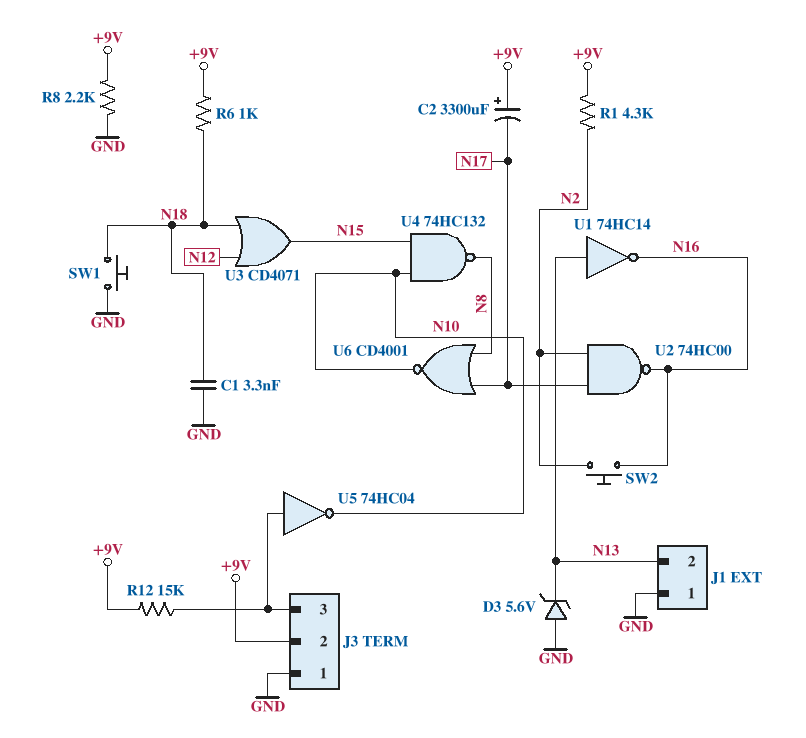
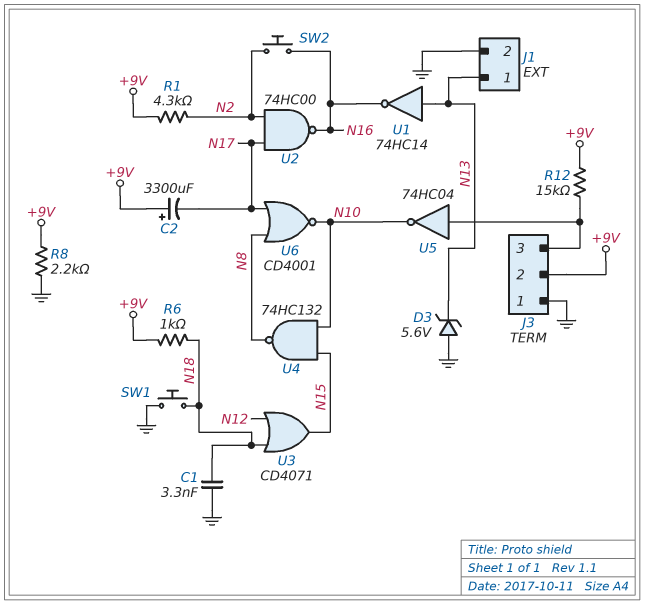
J1 pin 1: GND -> N13
J1 pin 2: N13 -> GND

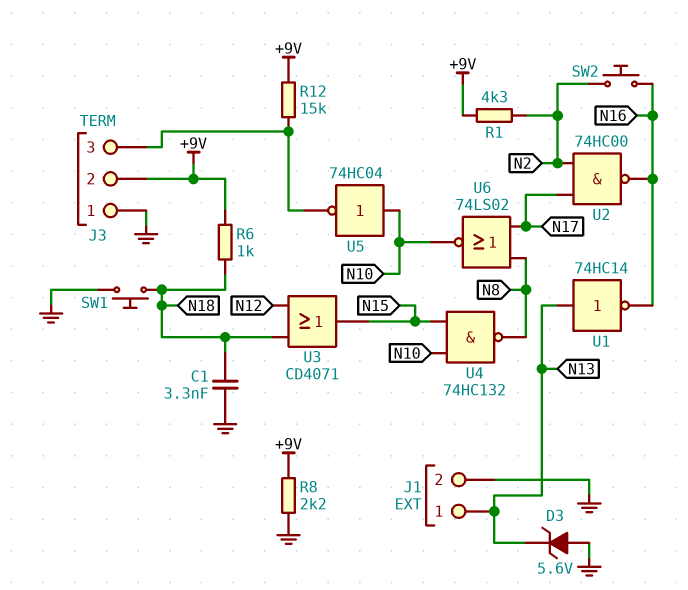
C2: 3300uF (plus +9V, minus N17) -> none
U5: NOT 74HC04 (in J3/3, out N10) -> NOT 74HC04 (in N10, out J3/3)
U6: NOR CD4001 (in N8, in N17, out N10) -> NOR 74LS02 (in N8, in N17, out N10)

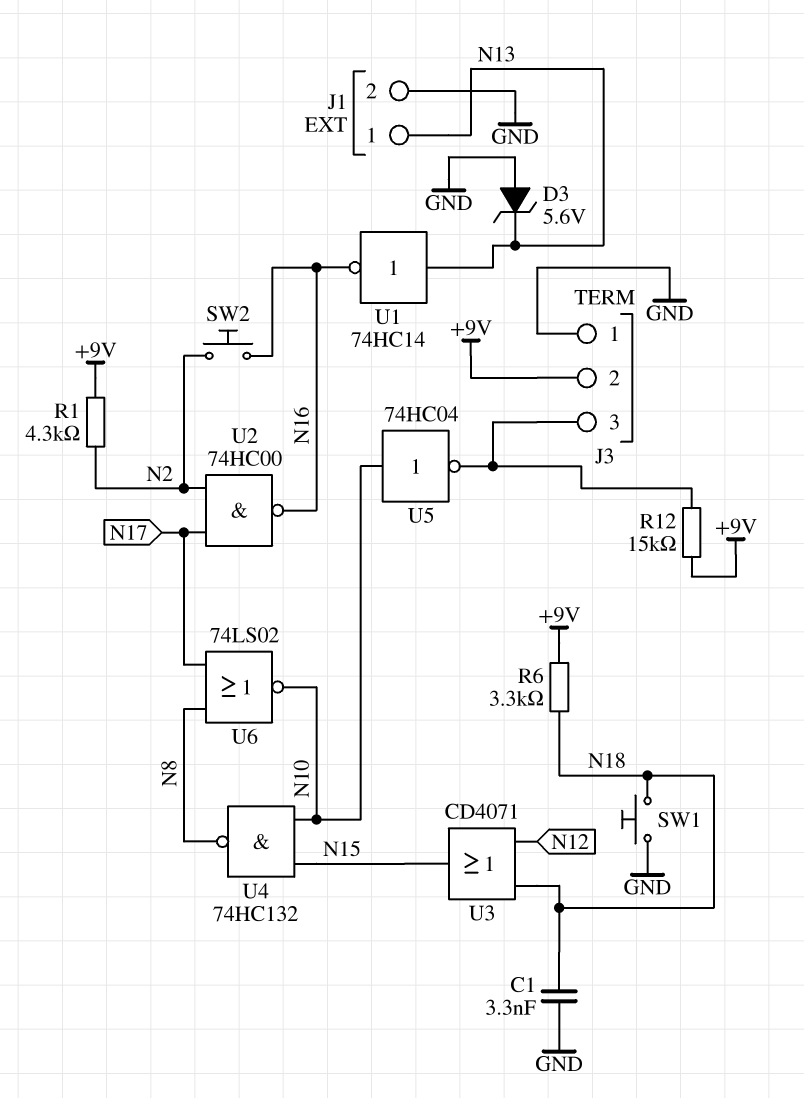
R6: 1k (+9V, N18) -> 3.3k (+9V, N18)
R8: 2.2k (+9V, GND) -> none

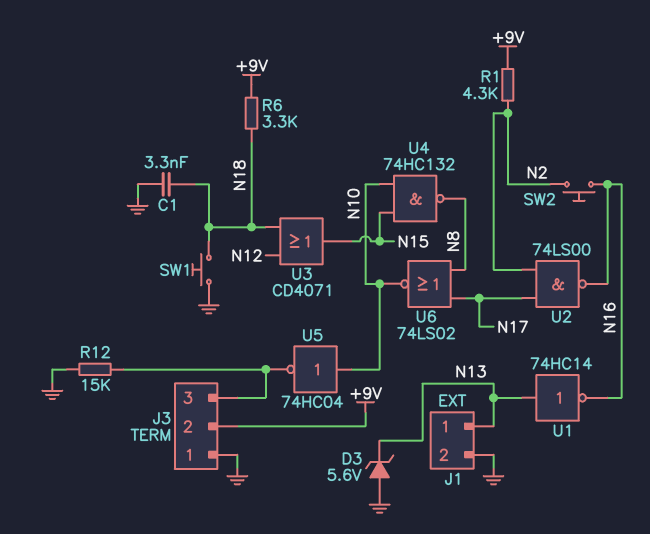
R12: 15k (+9V, J3/3) -> 15k (GND, J3/3)
U2: NAND 74HC00 (in N2, in N17, out N16) -> NAND 74LS00 (in N2, in N17, out N16)

